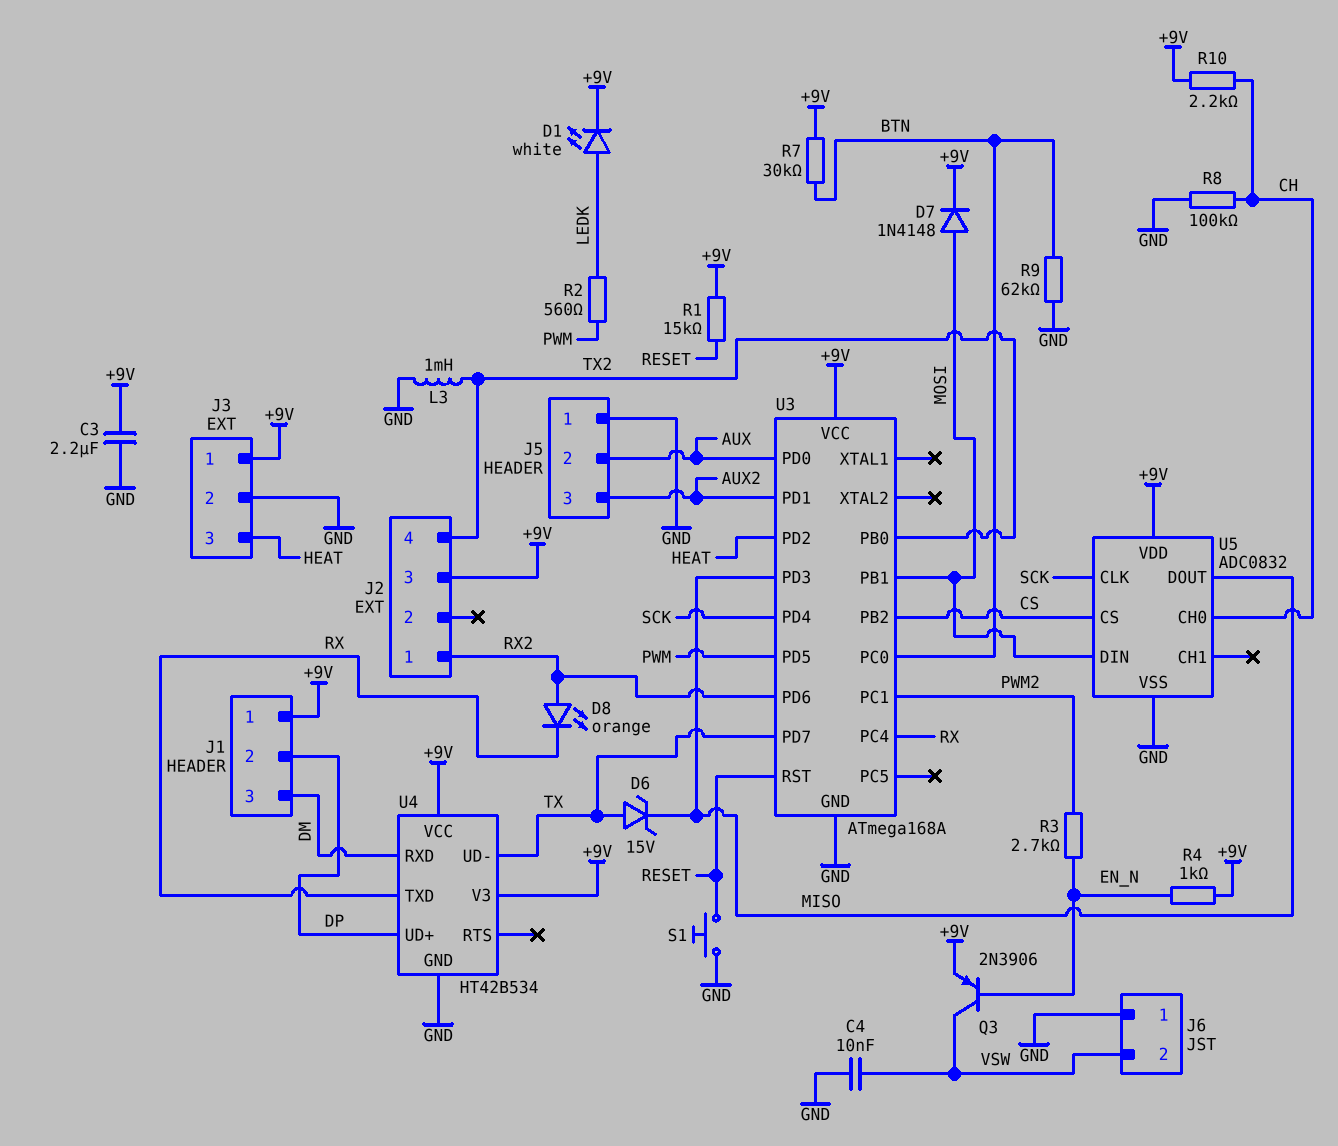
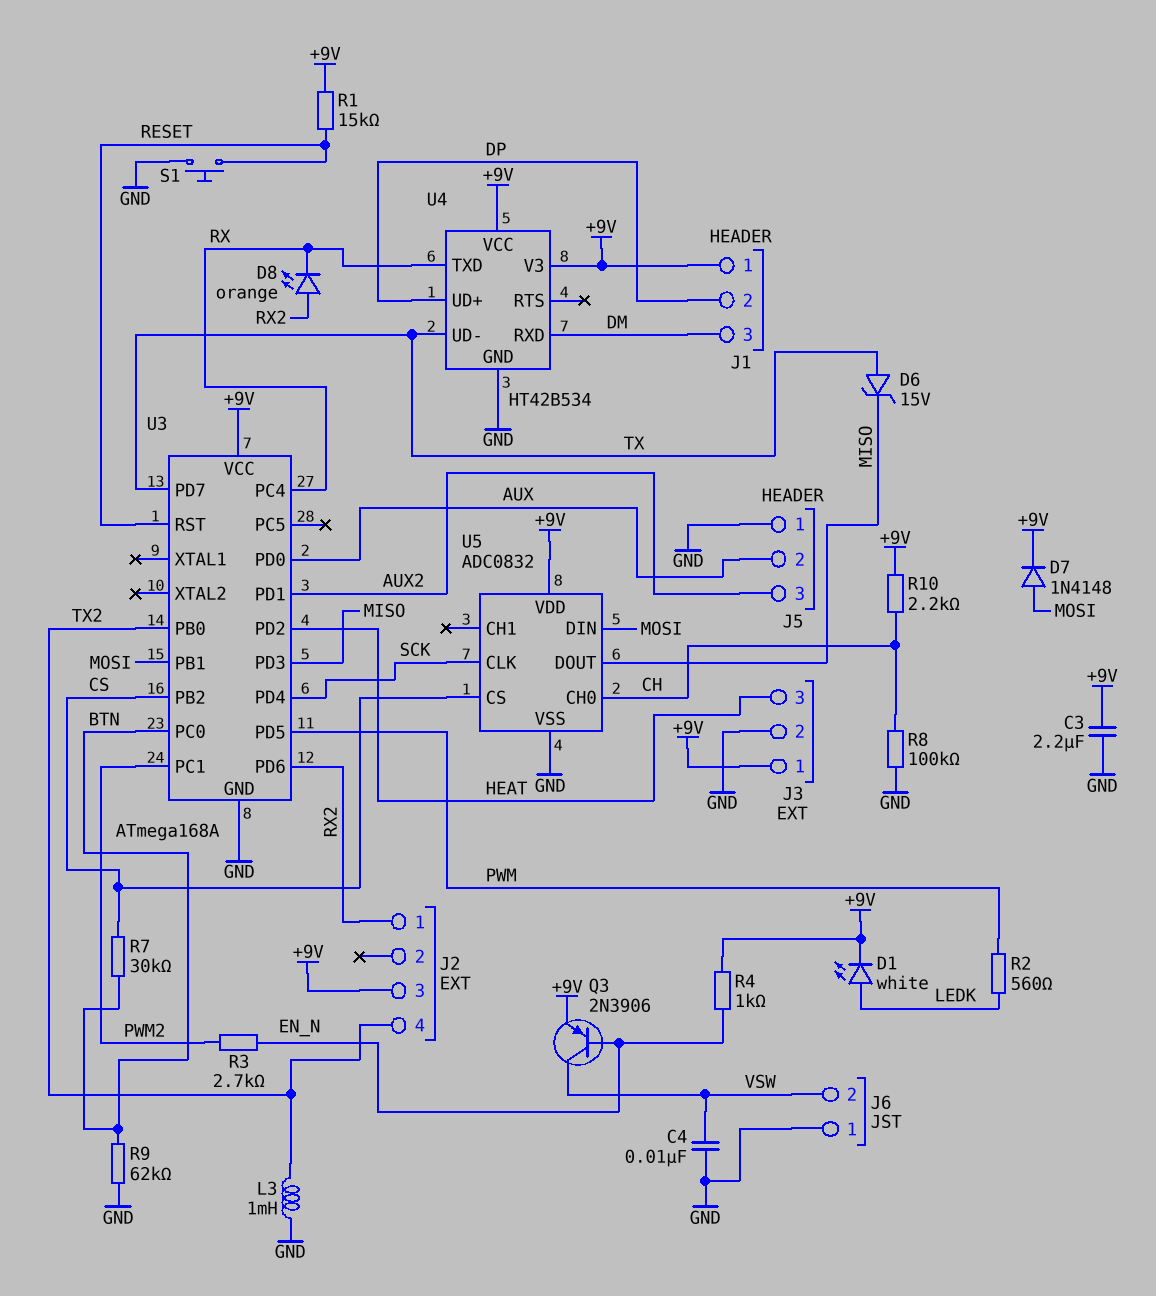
R7: 30k (+9V, BTN) -> 30k (BTN, CS)

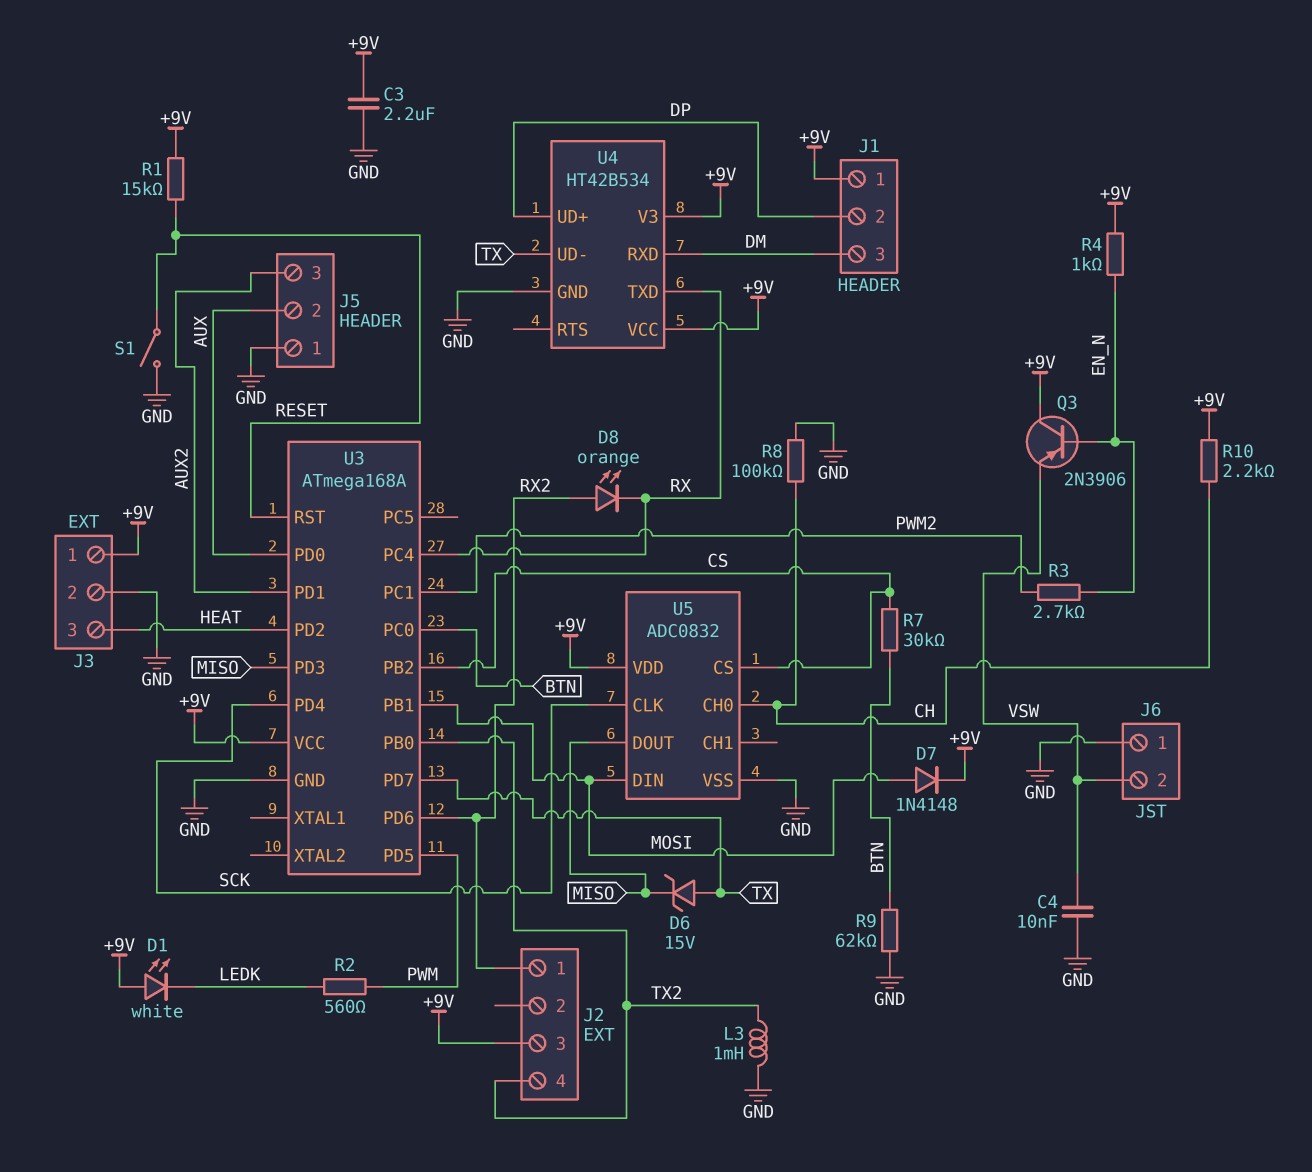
D1: LED white (A LEDK, K +9V) -> LED white (A +9V, K LEDK)
Q3: PNP 2N3906 (B EN_N, C VSW, E +9V) -> PNP 2N3906 (B EN_N, C +9V, E VSW)
S1: button (GND, RESET) -> switch (GND, RESET)

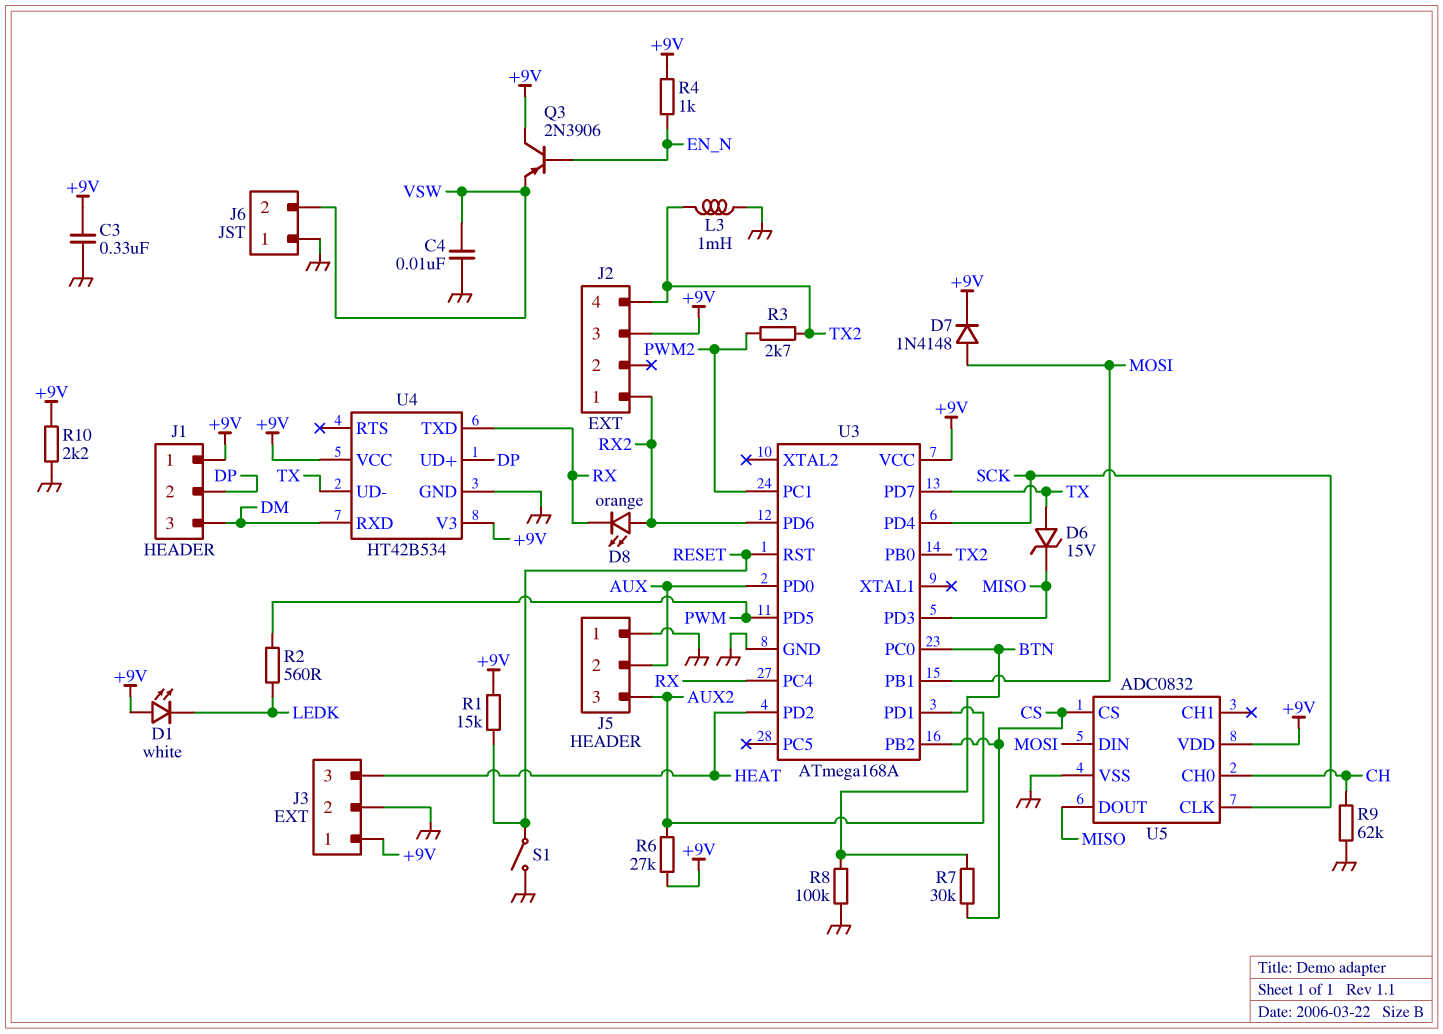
C3: 2.2uF (+9V, GND) -> 330nF (+9V, GND)
R3: 2.7k (EN_N, PWM2) -> 2.7k (PWM2, TX2)
R6: none -> 27k (+9V, AUX2)
R8: 100k (CH, GND) -> 100k (BTN, GND)
R9: 62k (BTN, GND) -> 62k (CH, GND)
R10: 2.2k (+9V, CH) -> 2.2k (+9V, GND)

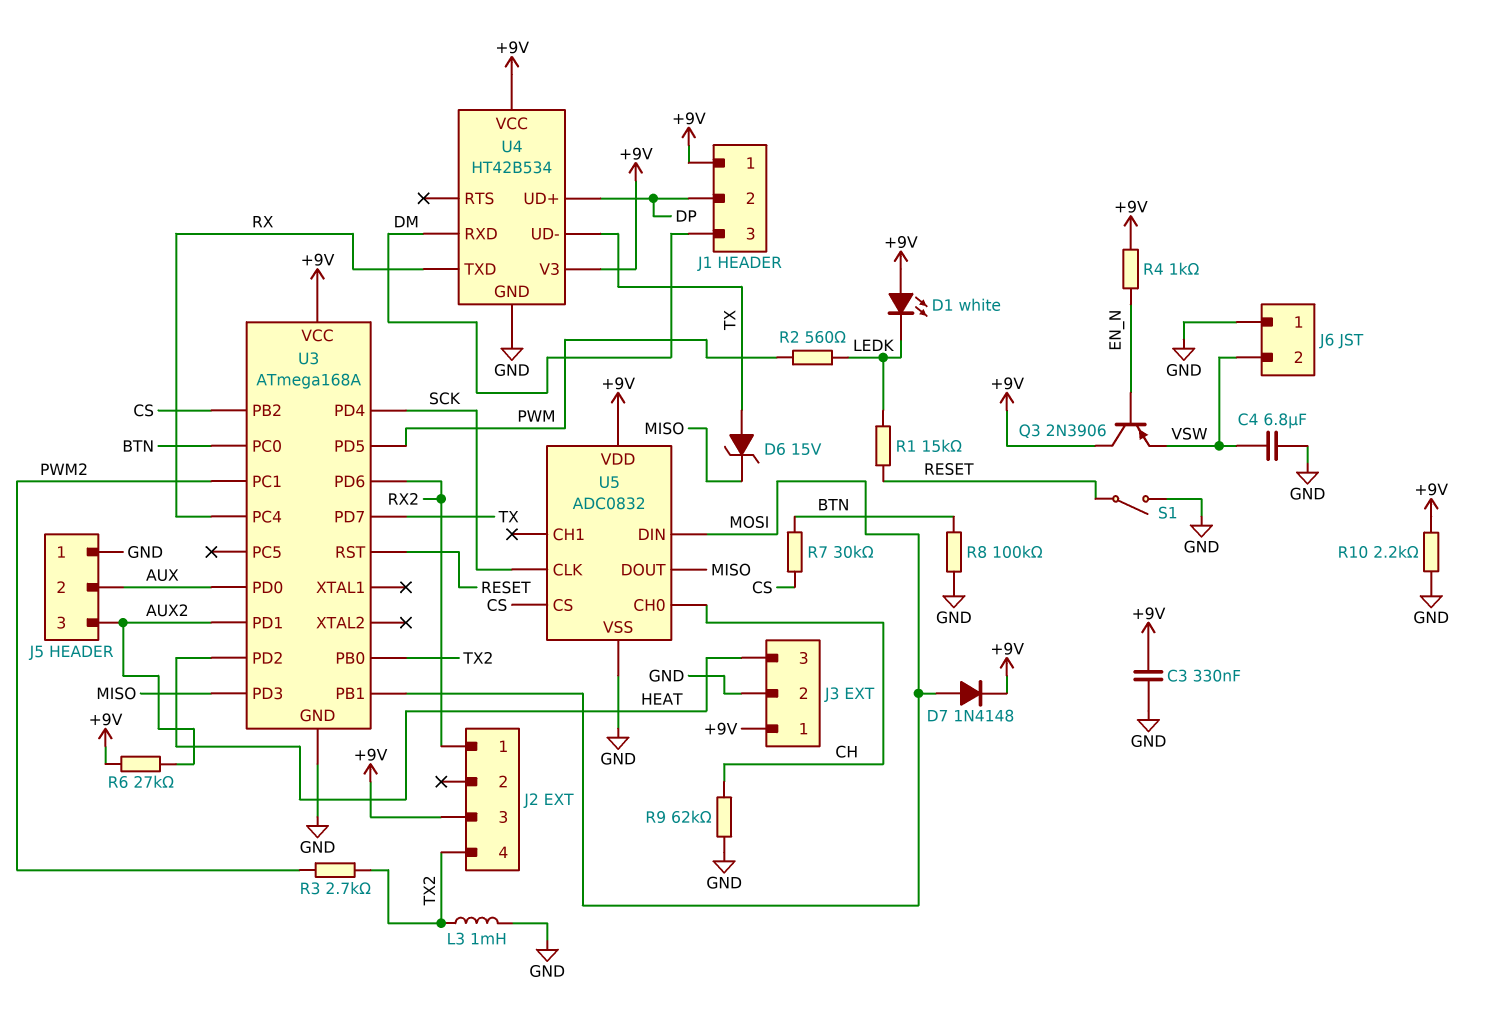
C4: 10nF (GND, VSW) -> 6.8uF (GND, VSW)
D8: LED orange (A RX2, K RX) -> none
R1: 15k (+9V, RESET) -> 15k (LEDK, RESET)

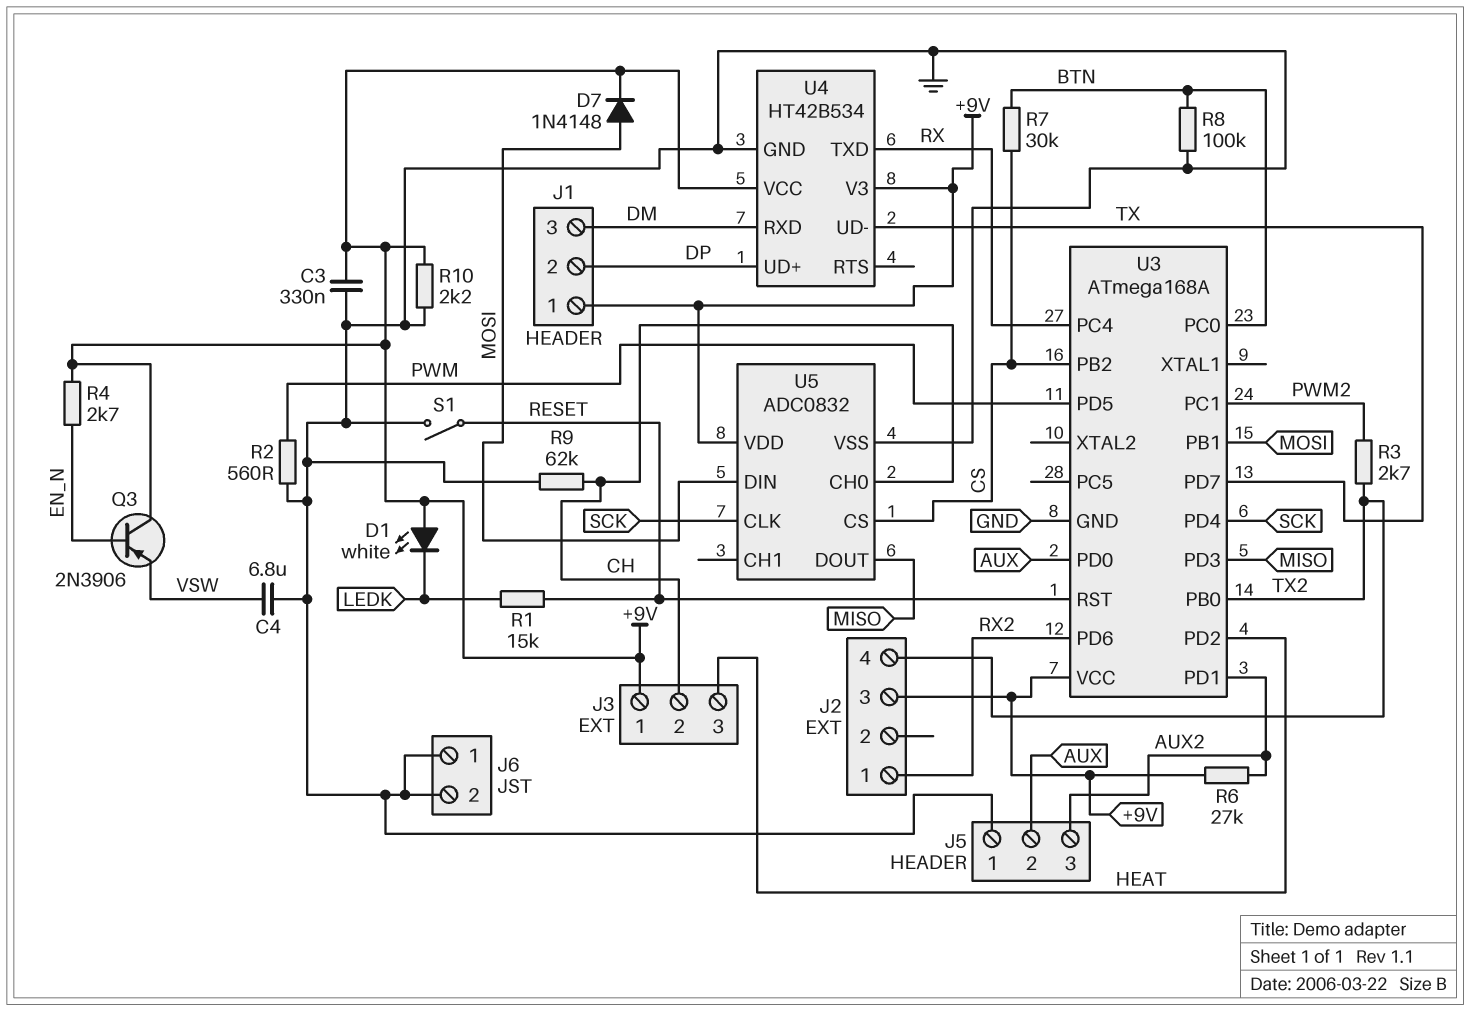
D6: zener 15V (A TX, K MISO) -> none
J3 pin 2: GND -> CH
J6 pin 2: VSW -> GND
L3: 1mH (GND, TX2) -> none
R2: 560 (LEDK, PWM) -> 560 (GND, PWM)
R4: 1k (+9V, EN_N) -> 2.7k (+9V, EN_N)

